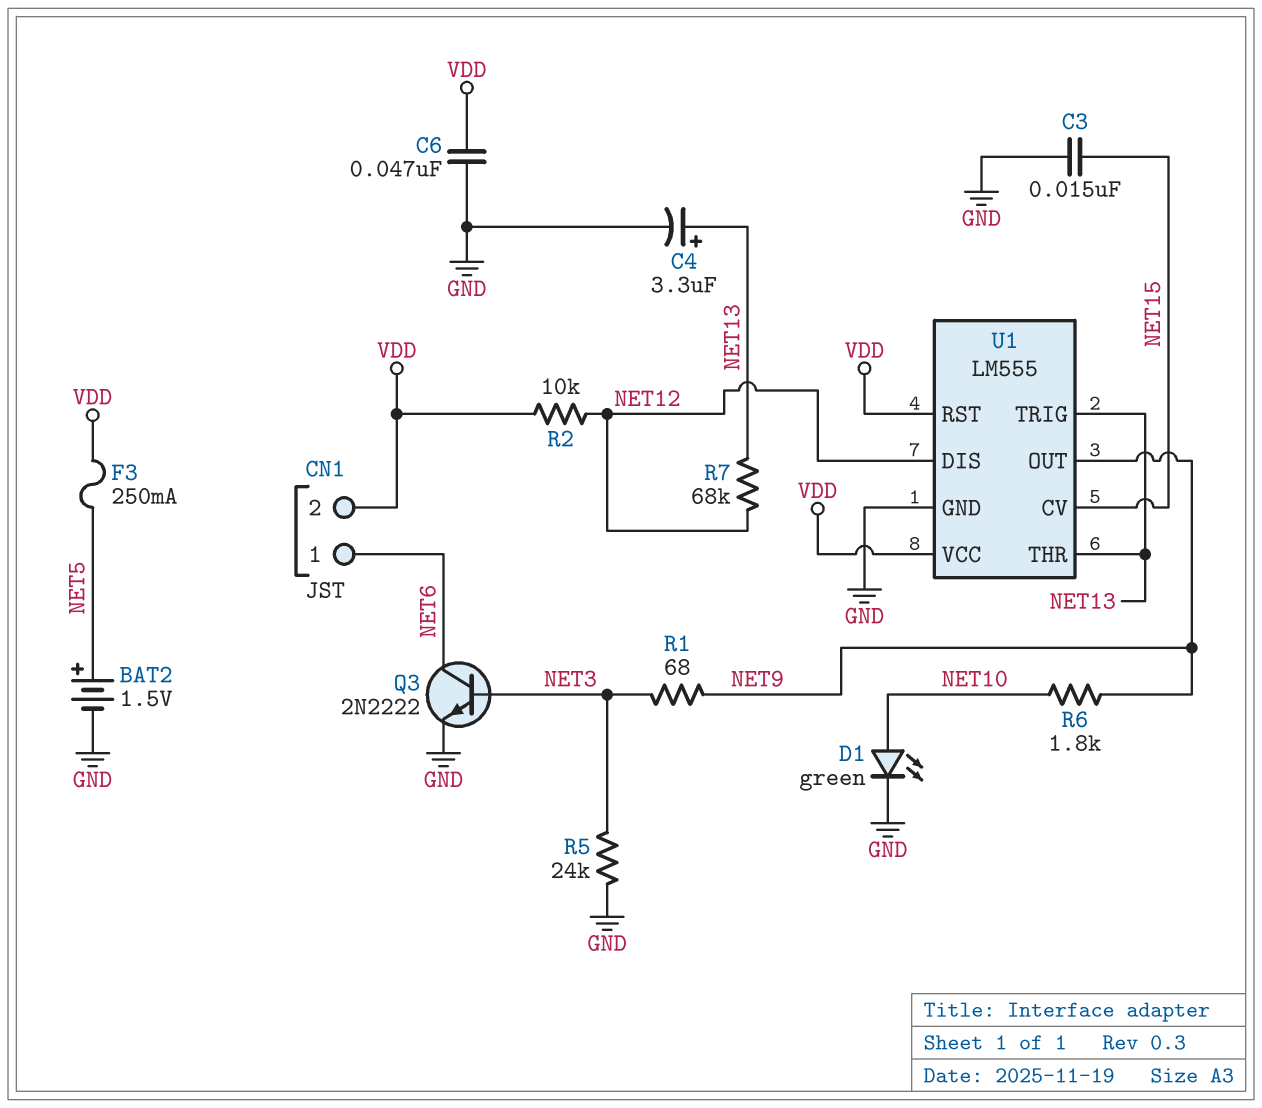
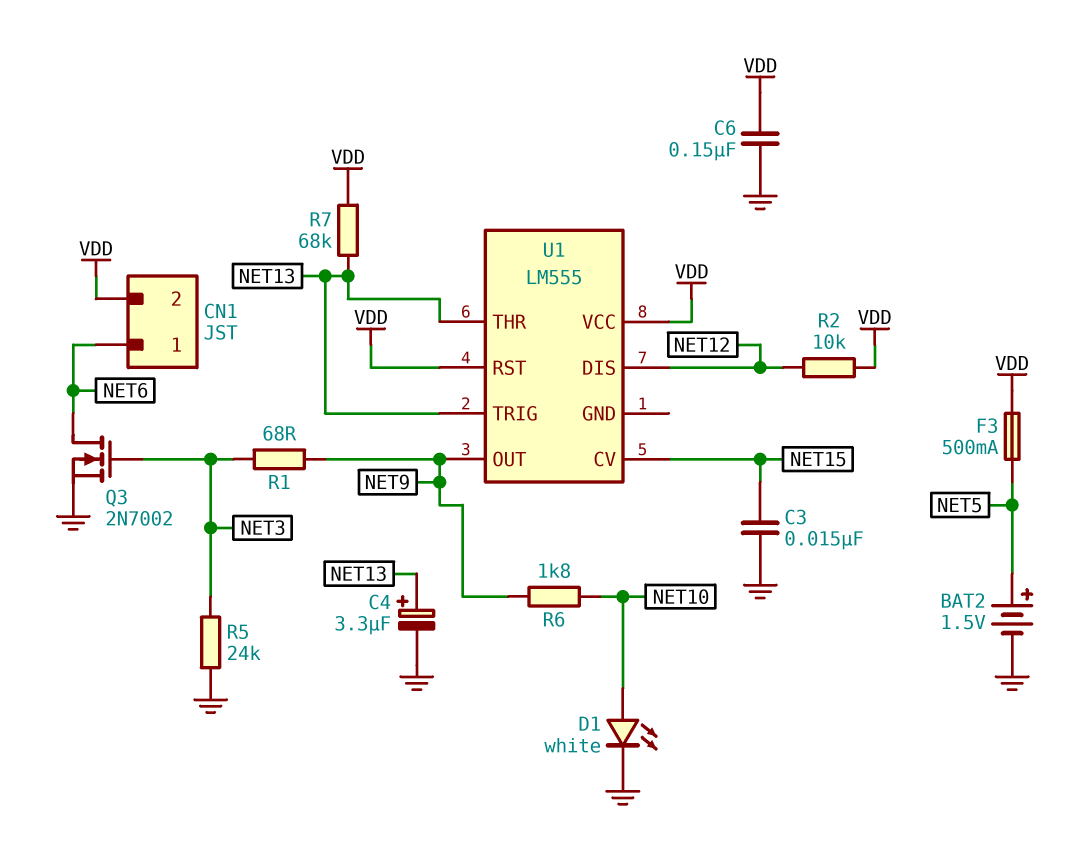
C6: 47nF (GND, VDD) -> 150nF (GND, VDD)
D1: LED green (A NET10, K GND) -> LED white (A NET10, K GND)
F3: 250mA (NET5, VDD) -> 500mA (NET5, VDD)
Q3: NPN 2N2222 (B NET3, C NET6, E GND) -> NMOS 2N7002 (G NET3, D NET6, S GND)
R7: 68k (NET12, NET13) -> 68k (NET13, VDD)
U1 pin GND: GND -> none

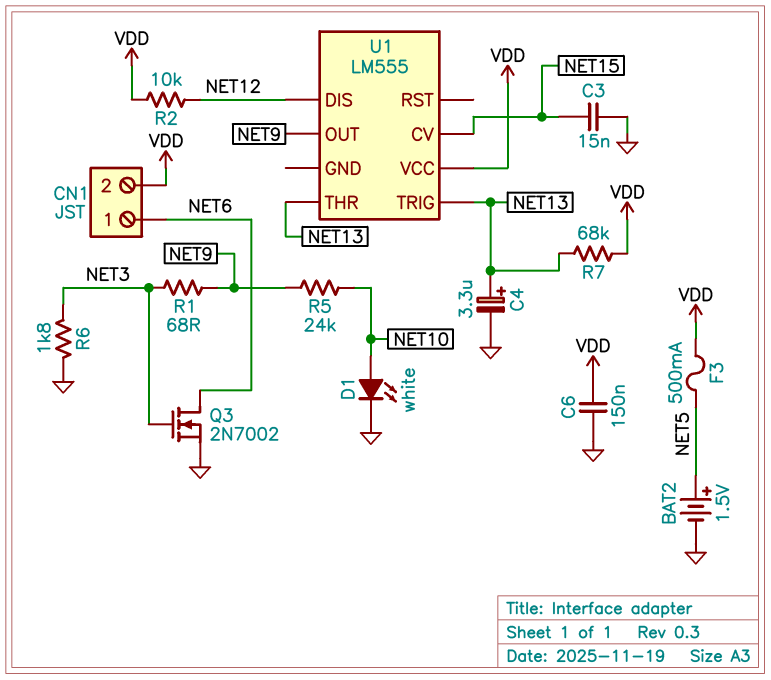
R5: 24k (GND, NET3) -> 24k (NET9, NET10)
R6: 1.8k (NET9, NET10) -> 1.8k (GND, NET3)
U1 pin RST: VDD -> none

